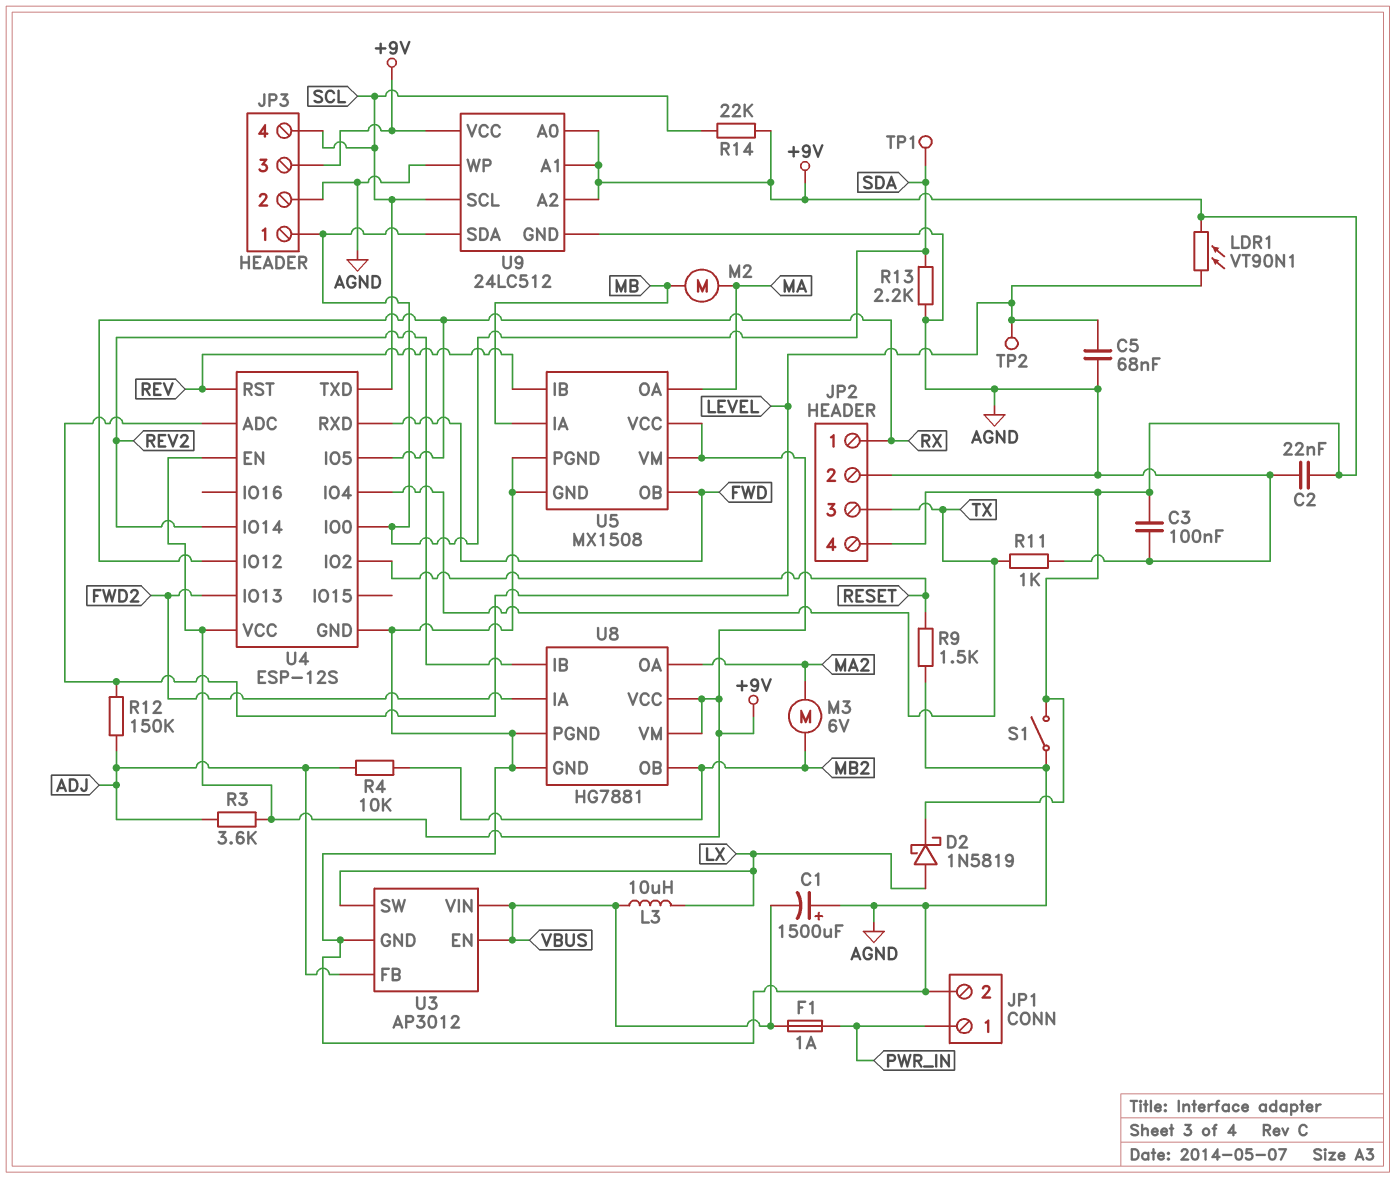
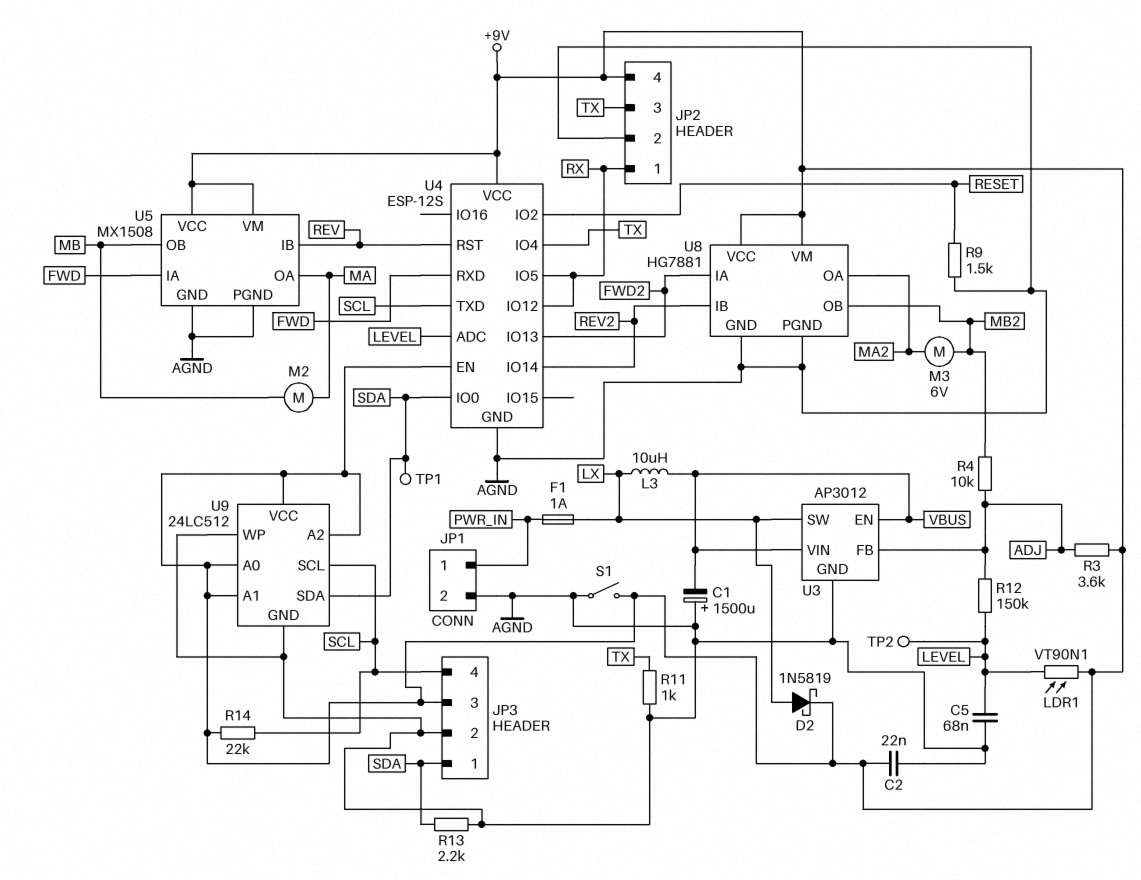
C3: 100nF (+9V, AGND) -> none
F1: 1A (PWR_IN, VBUS) -> 1A (LX, PWR_IN)
U5 pin IA: MB -> FWD
U5 pin OB: FWD -> MB

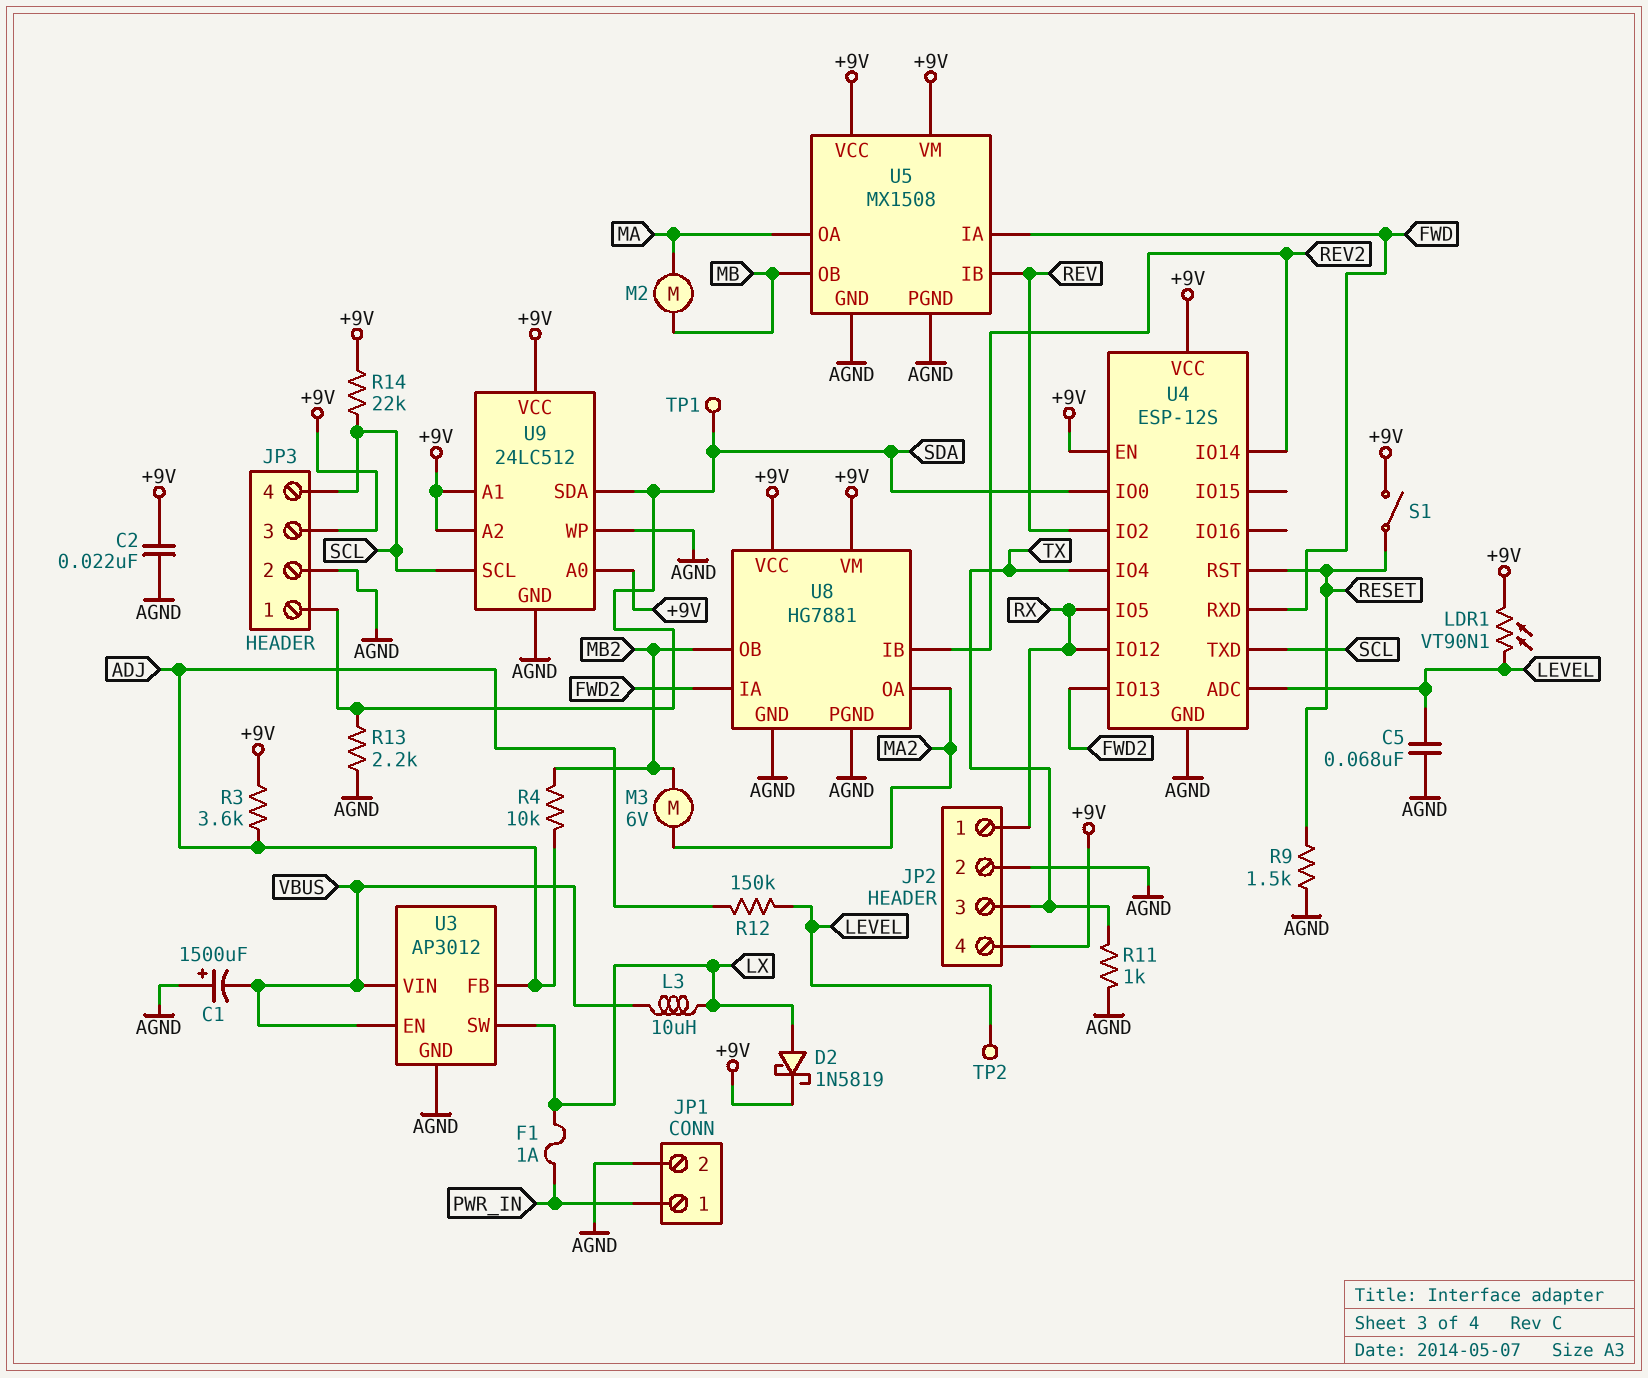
S1: switch (+9V, AGND) -> switch (+9V, RESET)
U4 pin IO2: RESET -> REV
U4 pin RST: REV -> RESET

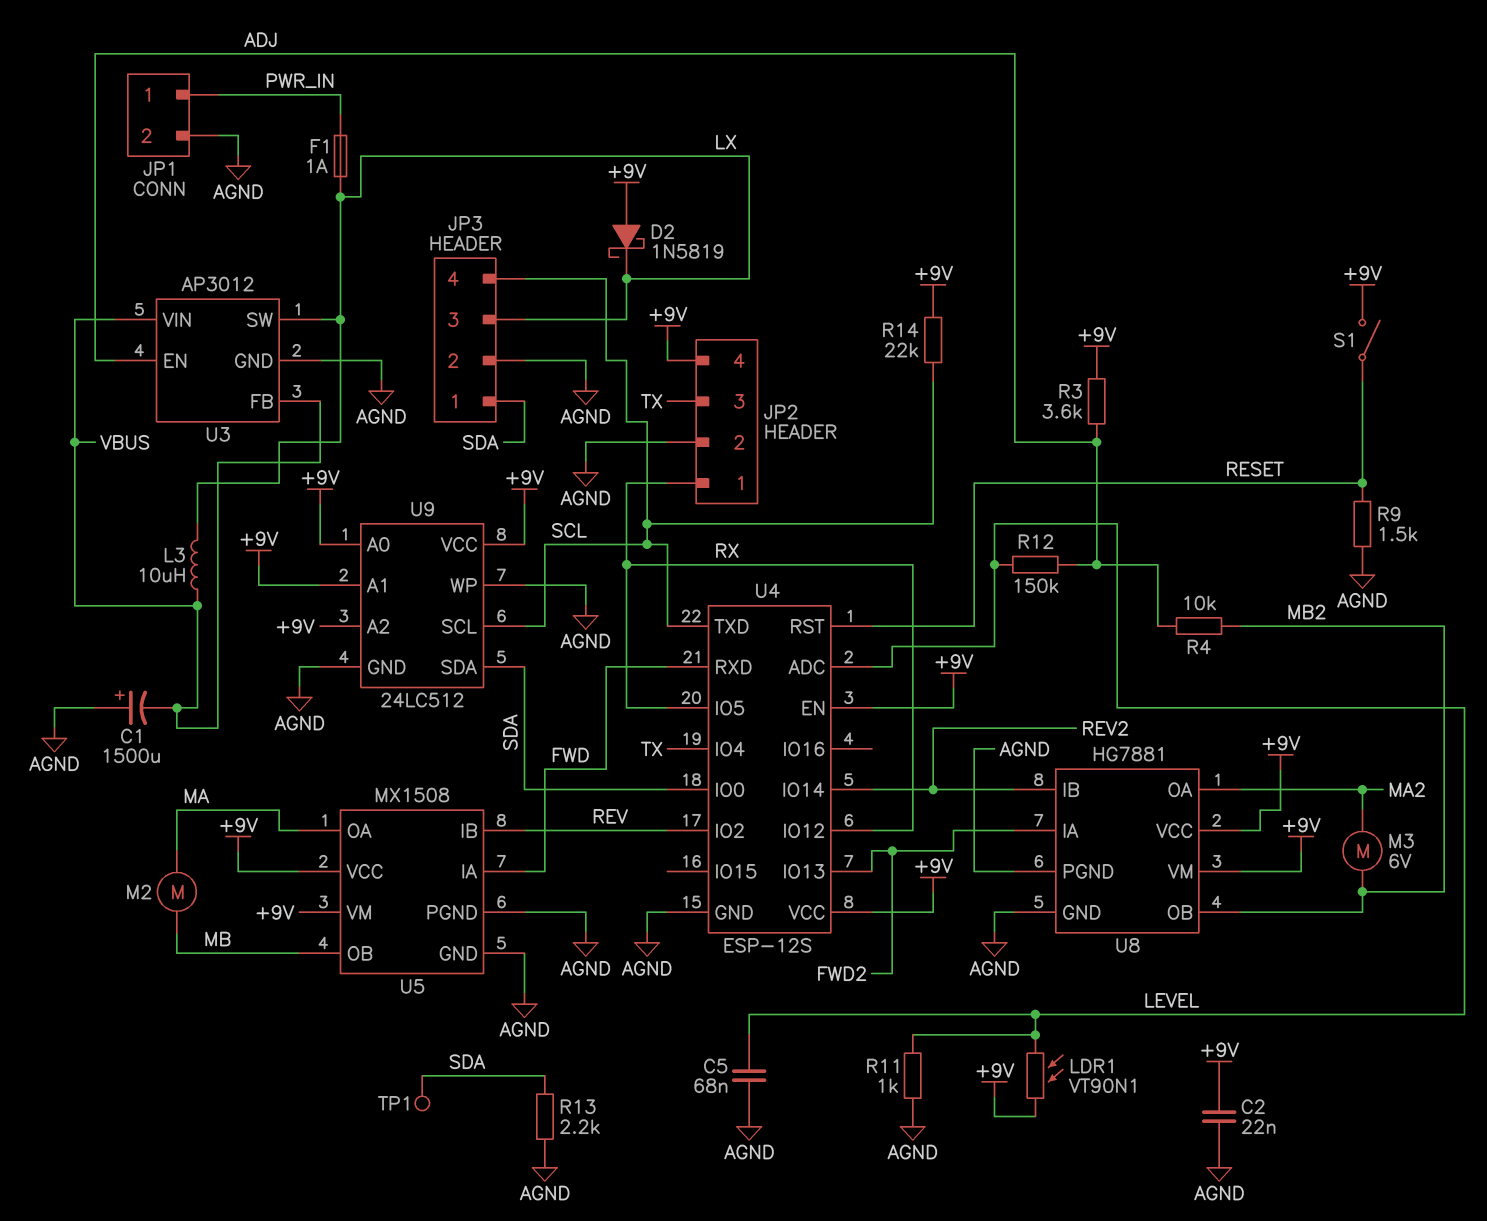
D2: schottky 1N5819 (A LX, K +9V) -> schottky 1N5819 (A +9V, K LX)
JP3 pin 3: +9V -> LX
R11: 1k (AGND, TX) -> 1k (AGND, LEVEL)
TP2: test point (LEVEL) -> none
U3 pin EN: VBUS -> ADJ
U3 pin FB: ADJ -> VBUS

